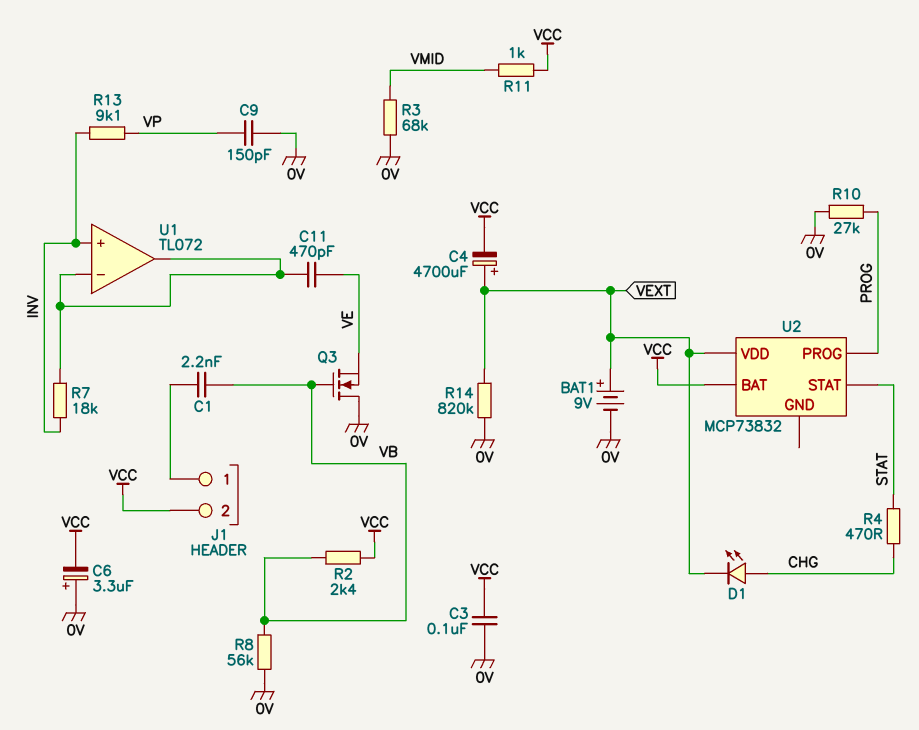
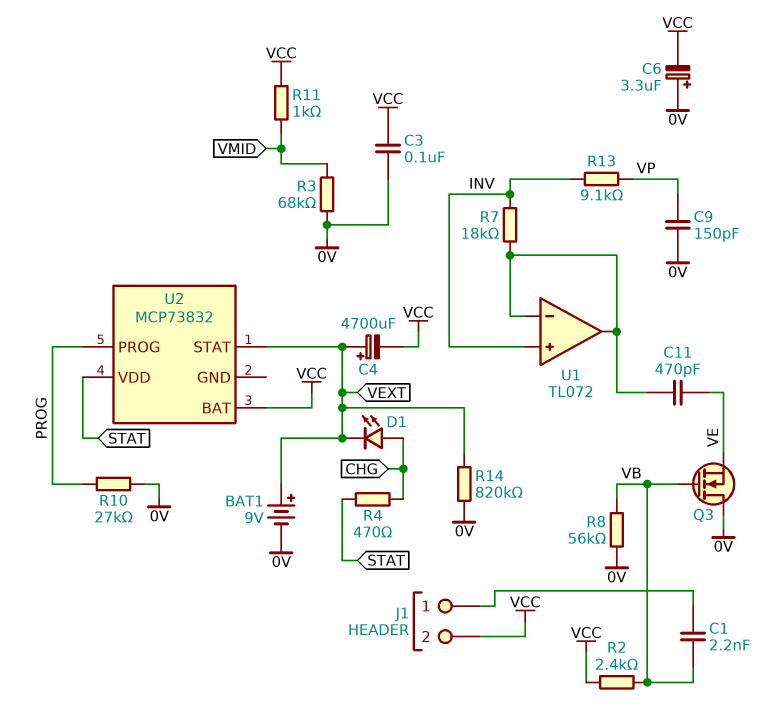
U2 pin STAT: STAT -> VEXT
U2 pin VDD: VEXT -> STAT

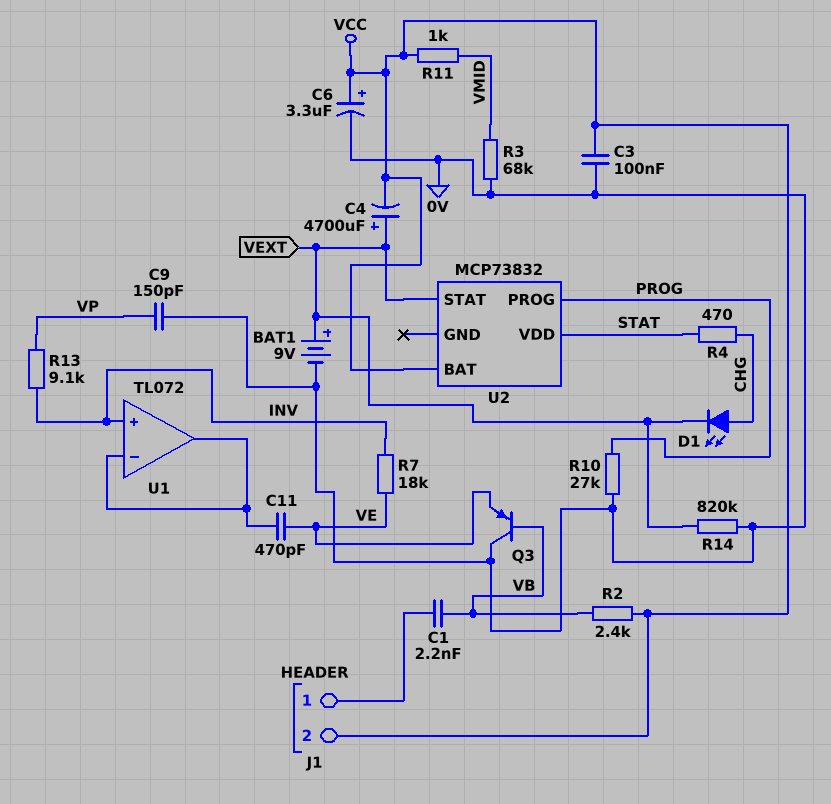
C6: 3.3uF (plus 0V, minus VCC) -> 3.3uF (plus VCC, minus 0V)
Q3: NMOS (G VB, D 0V, S VE) -> PNP (B VB, C 0V, E VE)
R7: 18k (INV, U1/in-) -> 18k (INV, VE)
R8: 56k (0V, VB) -> none

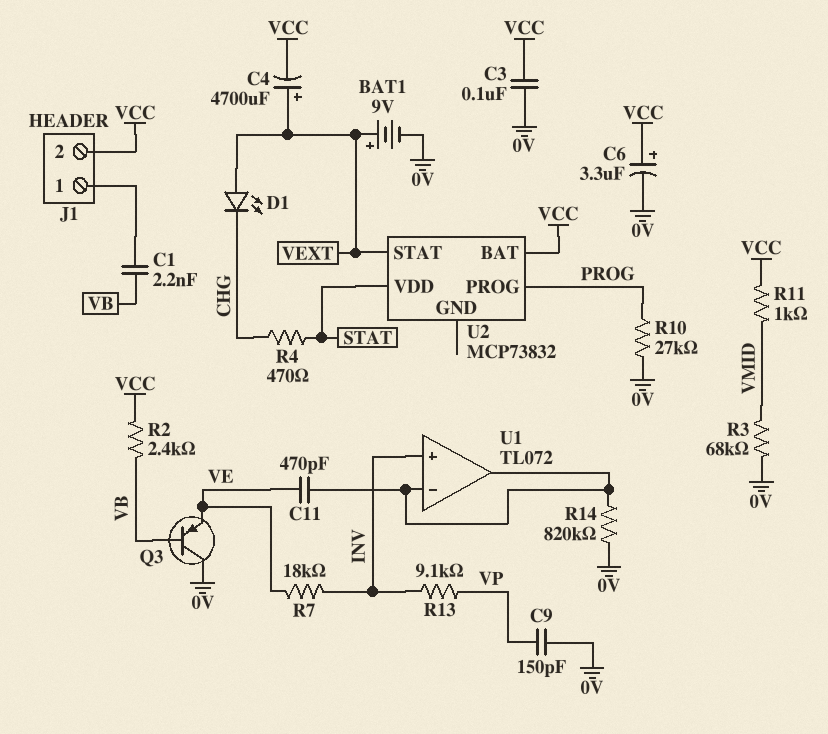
D1: LED (A CHG, K VEXT) -> LED (A VEXT, K CHG)
R14: 820k (0V, VEXT) -> 820k (0V, U1/in-)

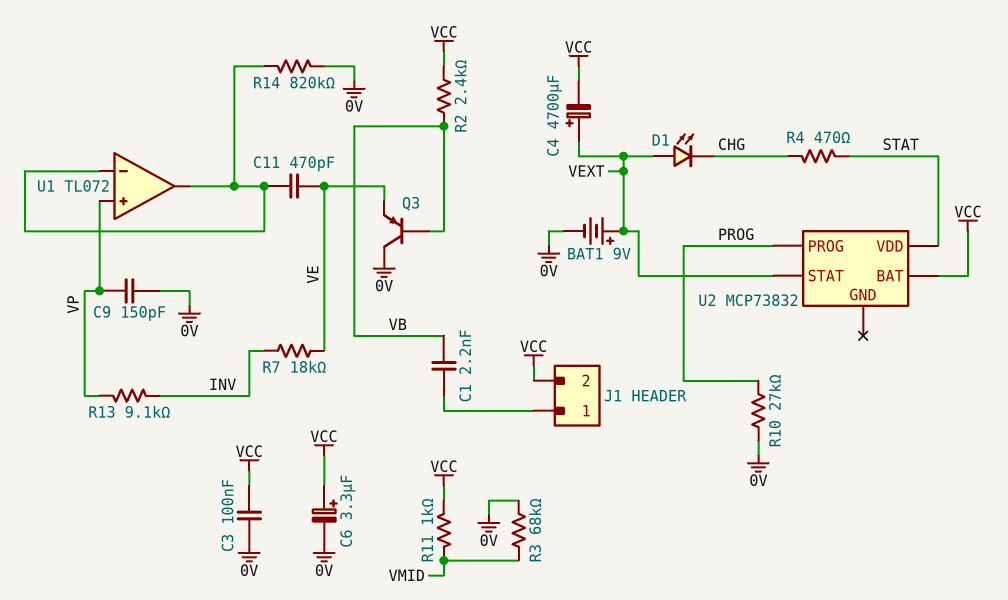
U1 pin in+: INV -> VP

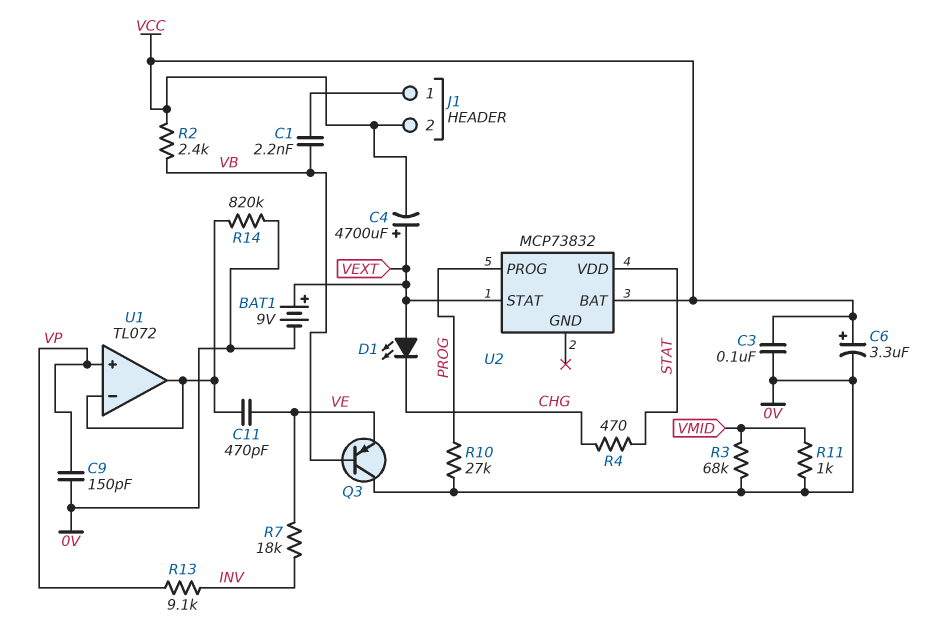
R11: 1k (VCC, VMID) -> 1k (0V, VMID)

